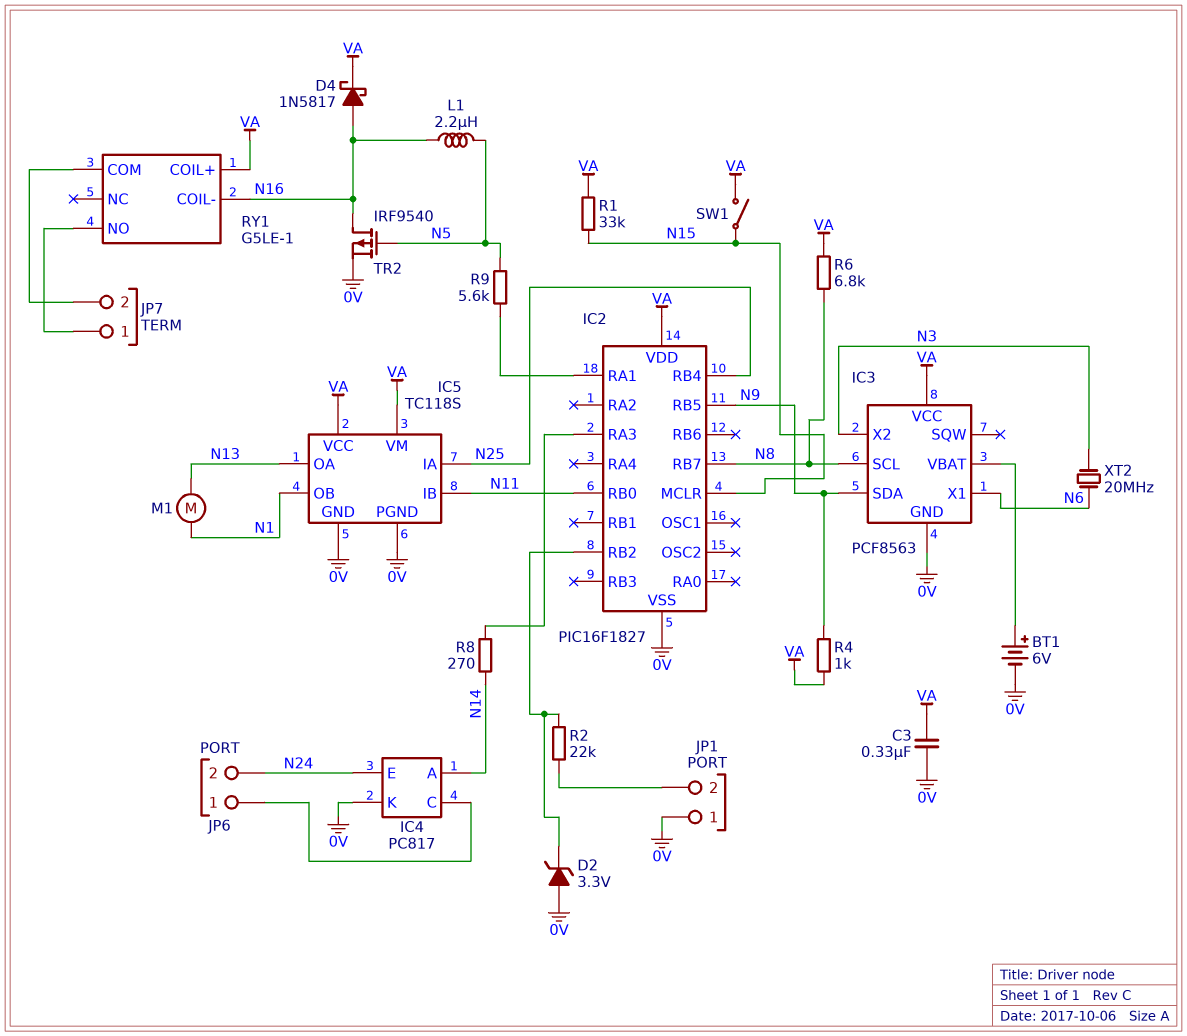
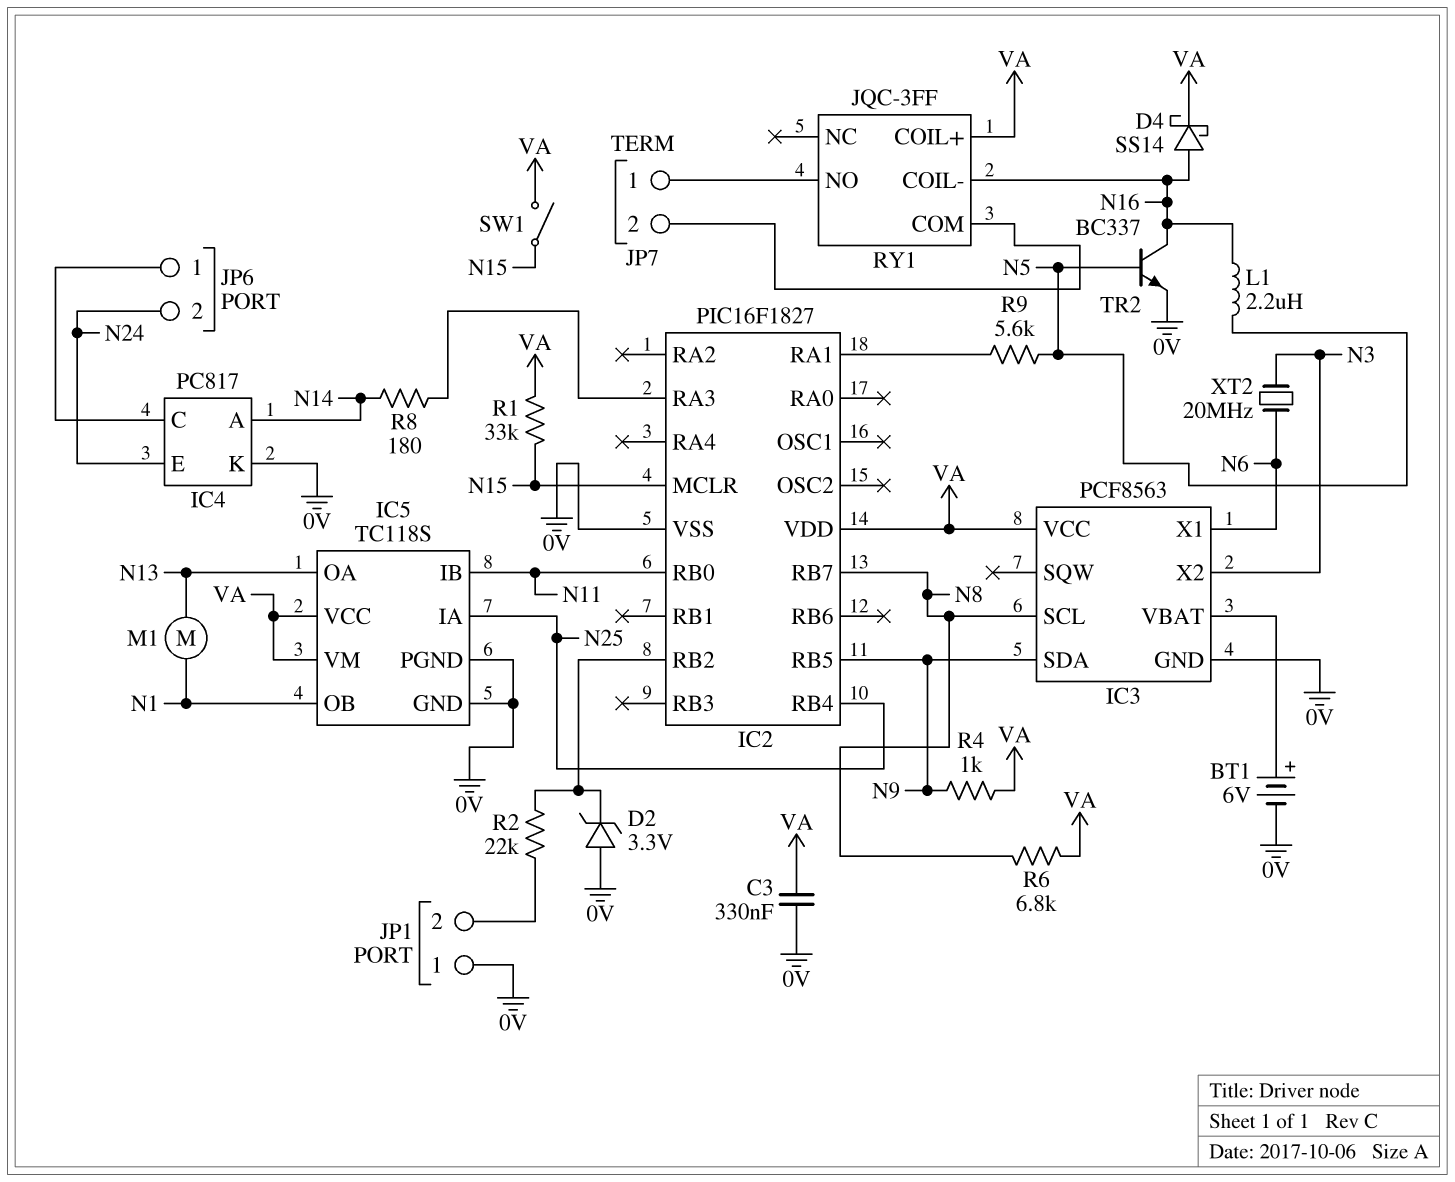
D4: schottky 1N5817 (A N16, K VA) -> schottky SS14 (A N16, K VA)
R8: 270 (IC2/RA3, N14) -> 180 (IC2/RA3, N14)
RY1: G5LE-1 -> JQC-3FF
TR2: PMOS IRF9540 (G N5, D N16, S 0V) -> NPN BC337 (B N5, C N16, E 0V)

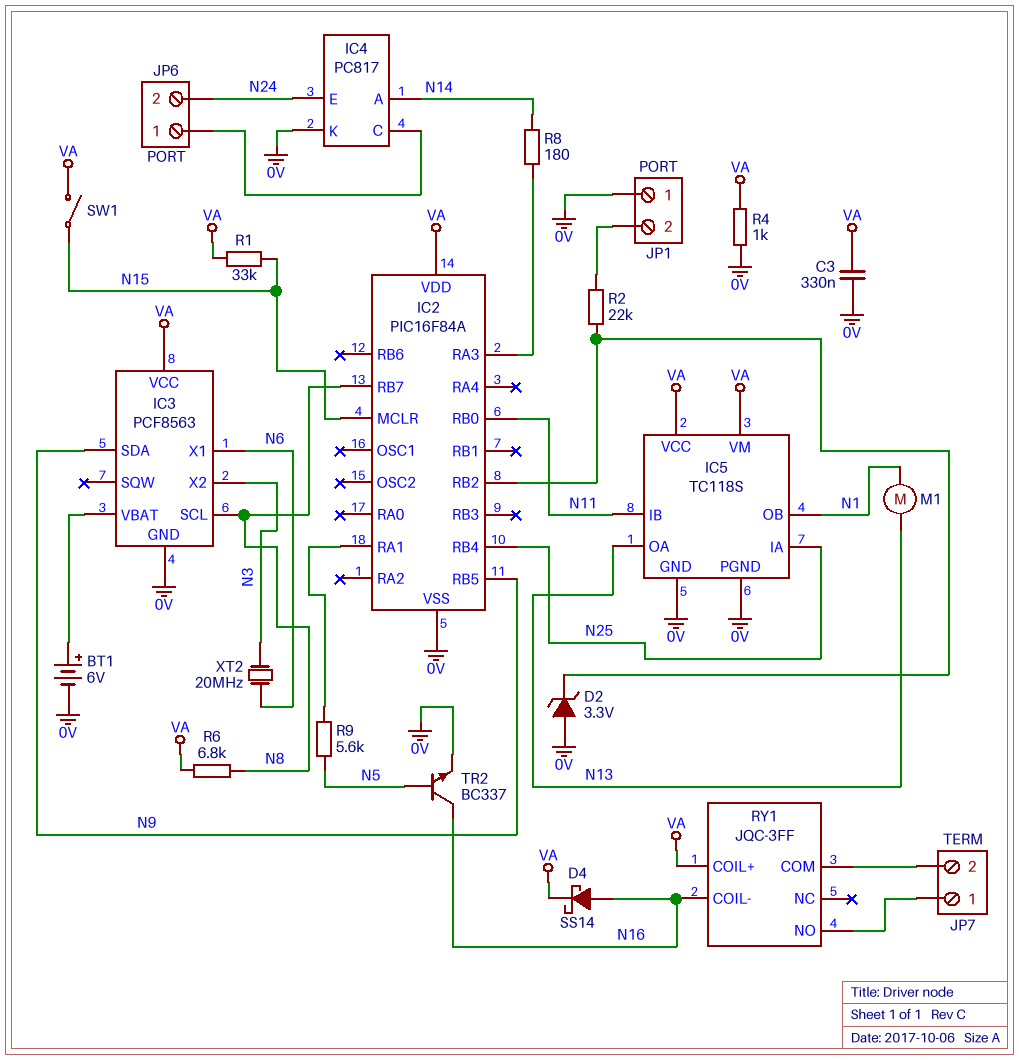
IC2: PIC16F1827 -> PIC16F84A
L1: 2.2uH (N5, N16) -> none
R4: 1k (N9, VA) -> 1k (0V, VA)

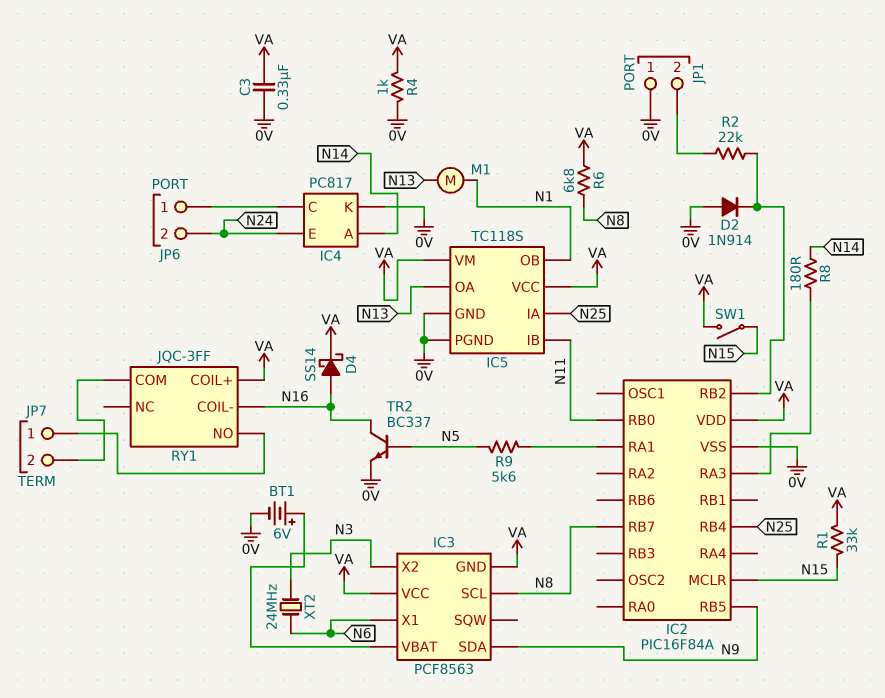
D2: zener 3.3V (A 0V, K IC2/RB2) -> diode 1N914 (A 0V, K IC2/RB2)
IC3 pin GND: 0V -> VA
XT2: 20MHz (N3, N6) -> 24MHz (N3, N6)

